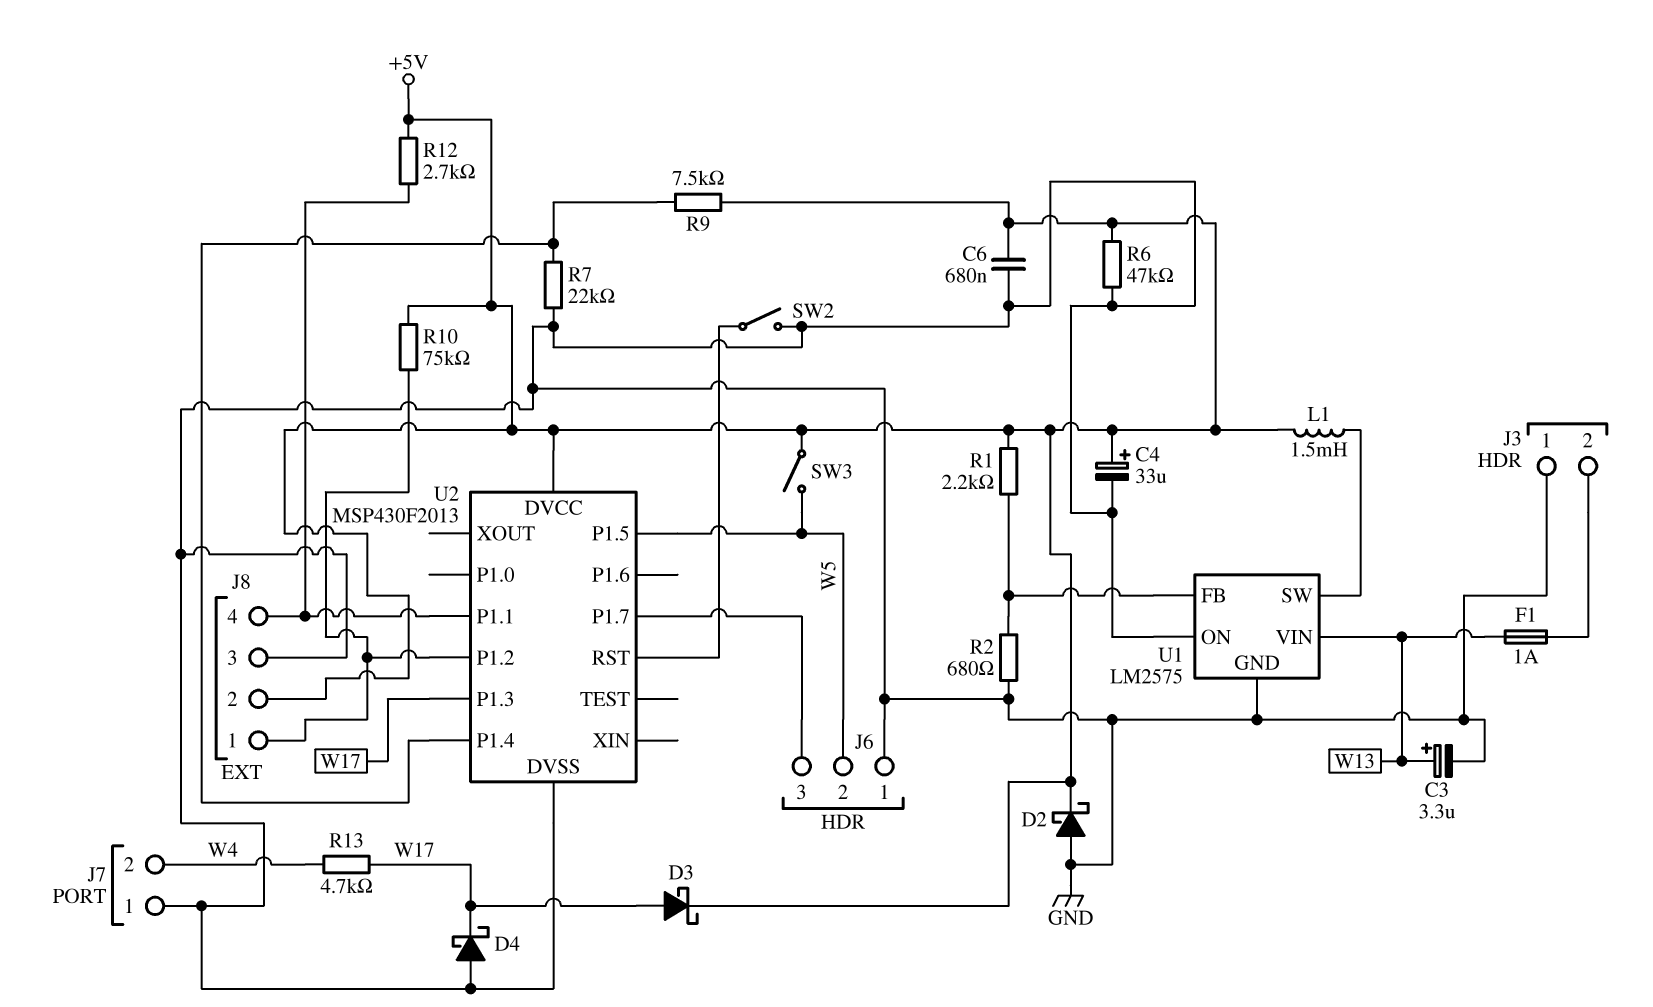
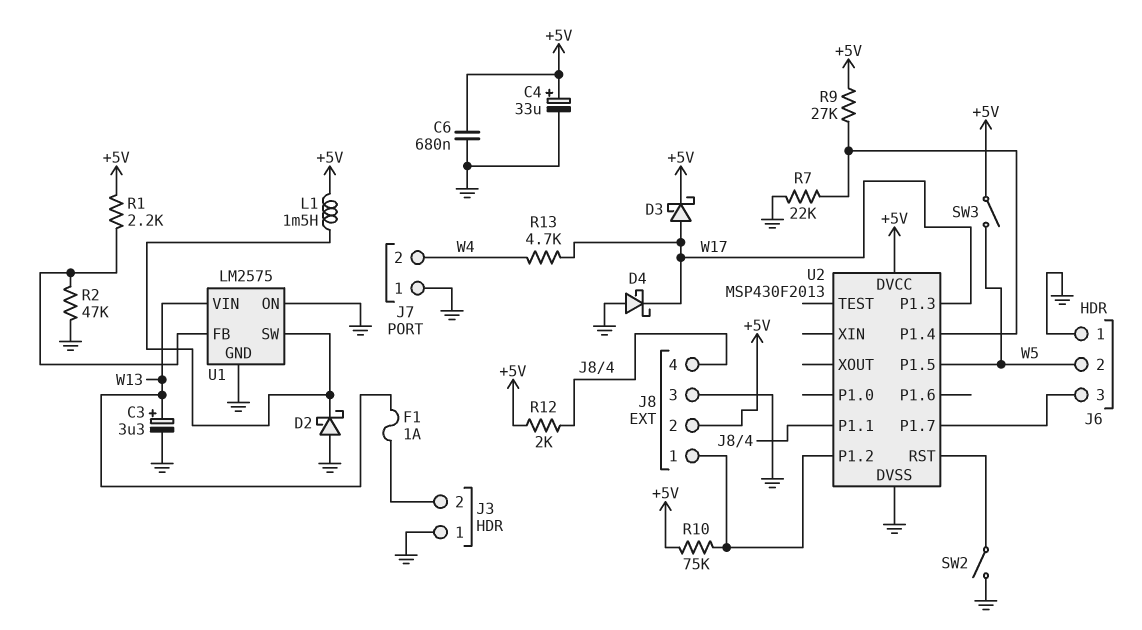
D2: schottky (A GND, K +5V) -> schottky (A GND, K U1/SW)
R2: 680 (GND, U1/FB) -> 47k (GND, U1/FB)
R6: 47k (+5V, GND) -> none
R9: 7.5k (+5V, U2/P1.4) -> 27k (+5V, U2/P1.4)
R12: 2.7k (+5V, J8/4) -> 2k (+5V, J8/4)

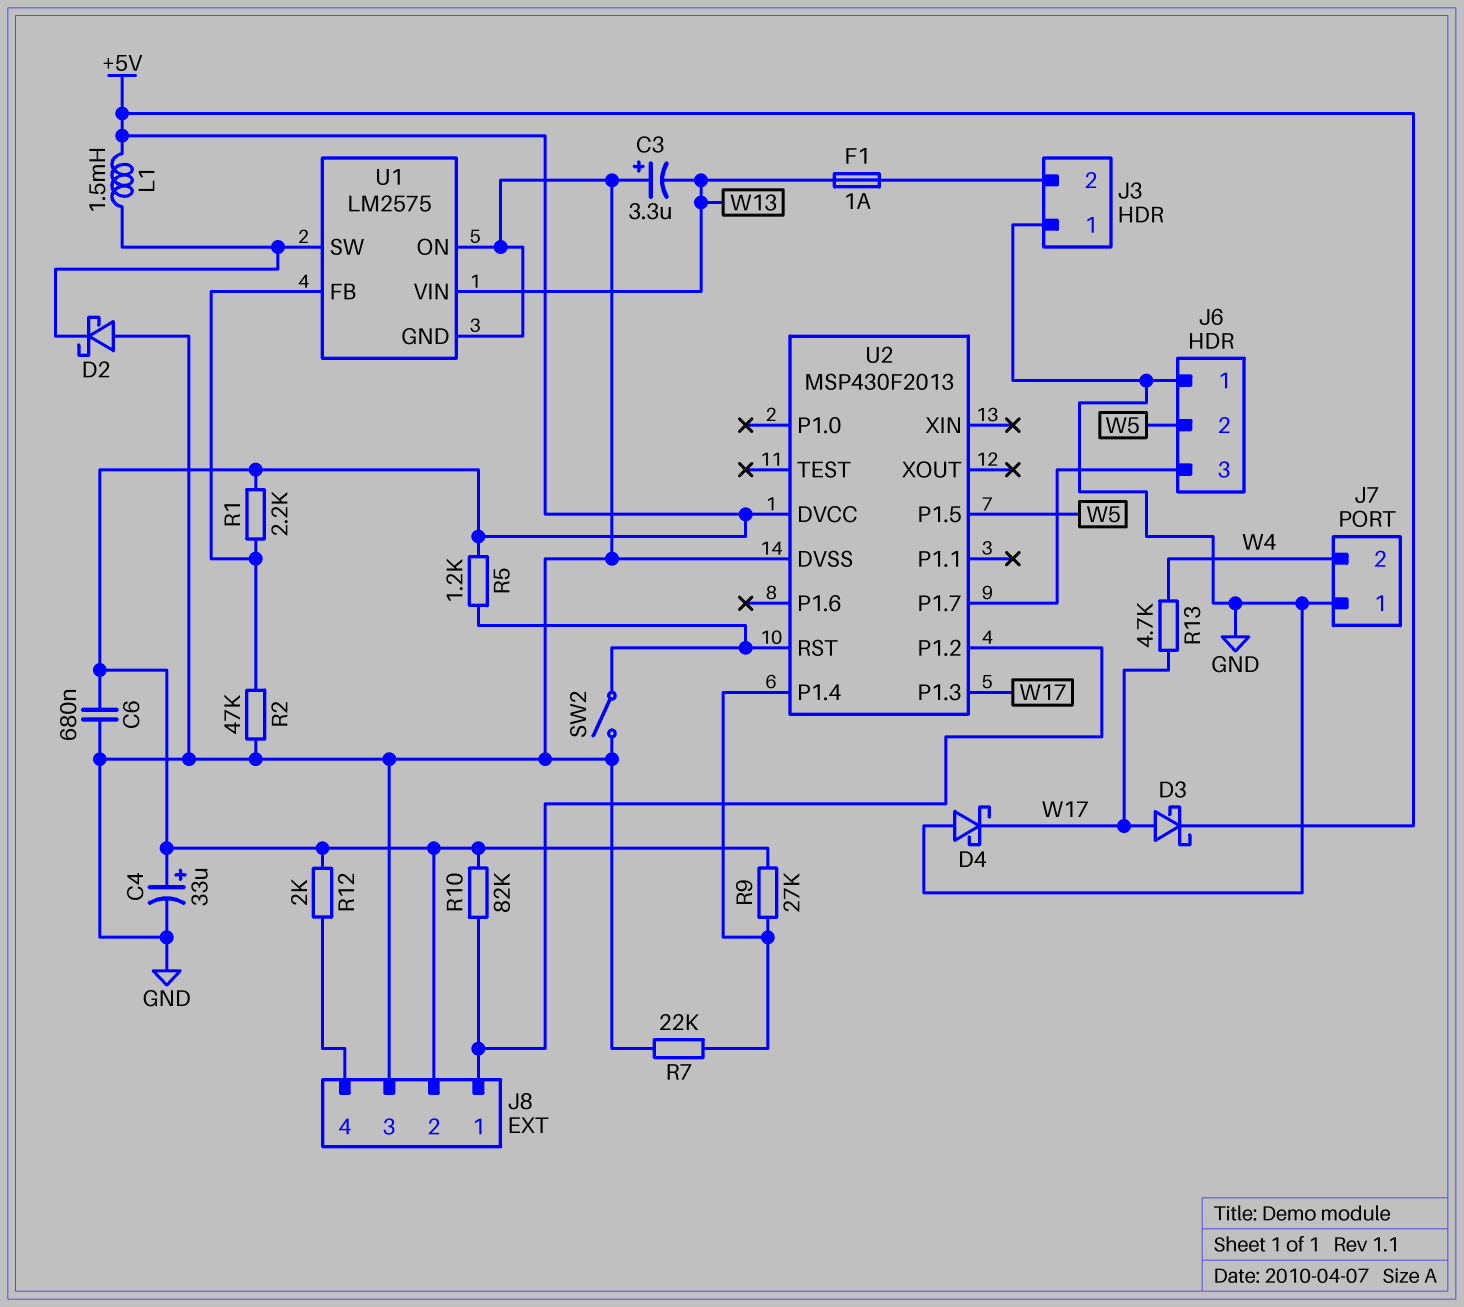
C3: 3.3uF (plus W13, minus GND) -> 3.3uF (plus GND, minus W13)
R5: none -> 1.2k (+5V, U2/RST)
R10: 75k (+5V, J8/1) -> 82k (+5V, J8/1)
SW3: switch (+5V, W5) -> none
U2 pin P1.1: J8/4 -> none

